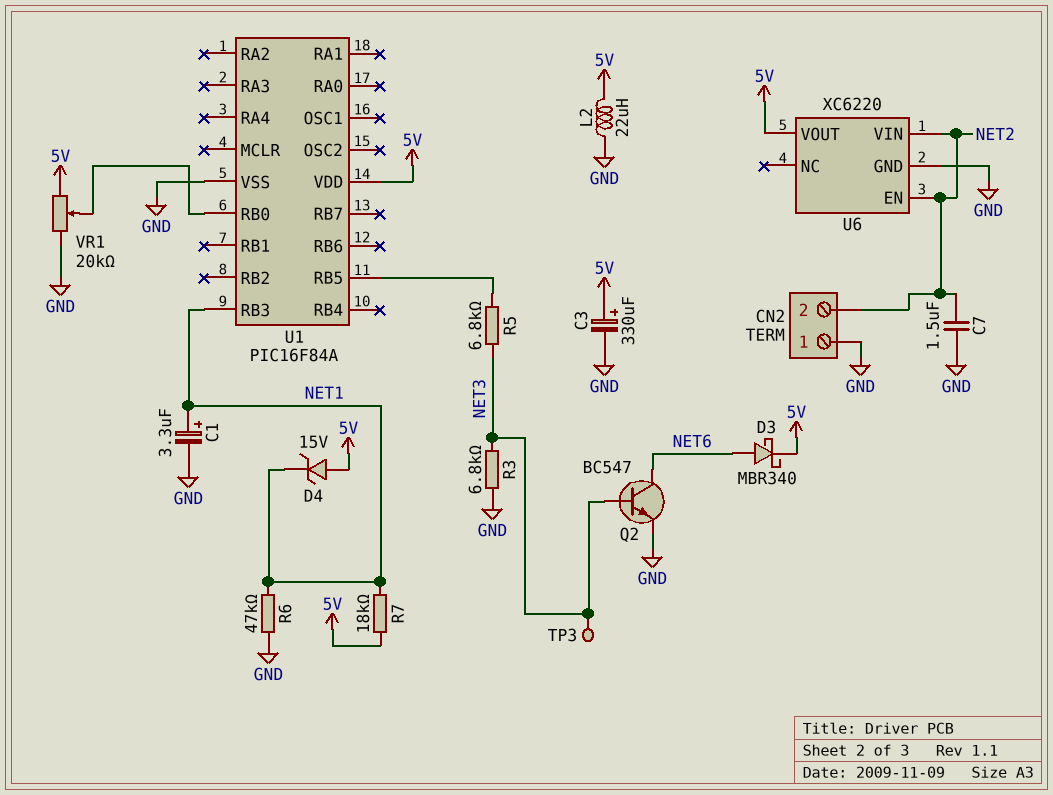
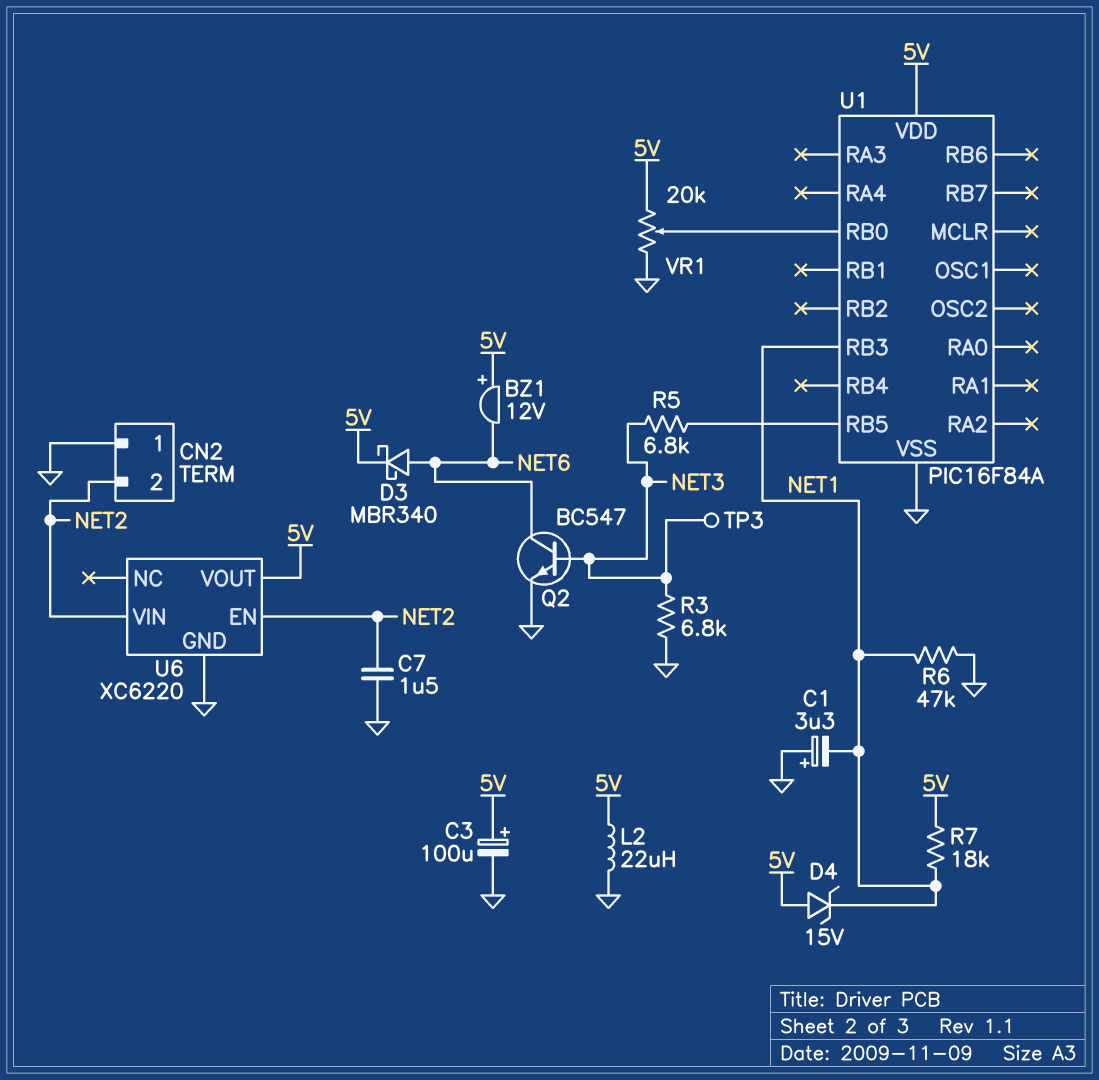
BZ1: none -> buzzer 12V (plus 5V, minus NET6)
C1: 3.3uF (plus NET1, minus GND) -> 3.3uF (plus GND, minus NET1)
C3: 330uF (plus 5V, minus GND) -> 100uF (plus 5V, minus GND)

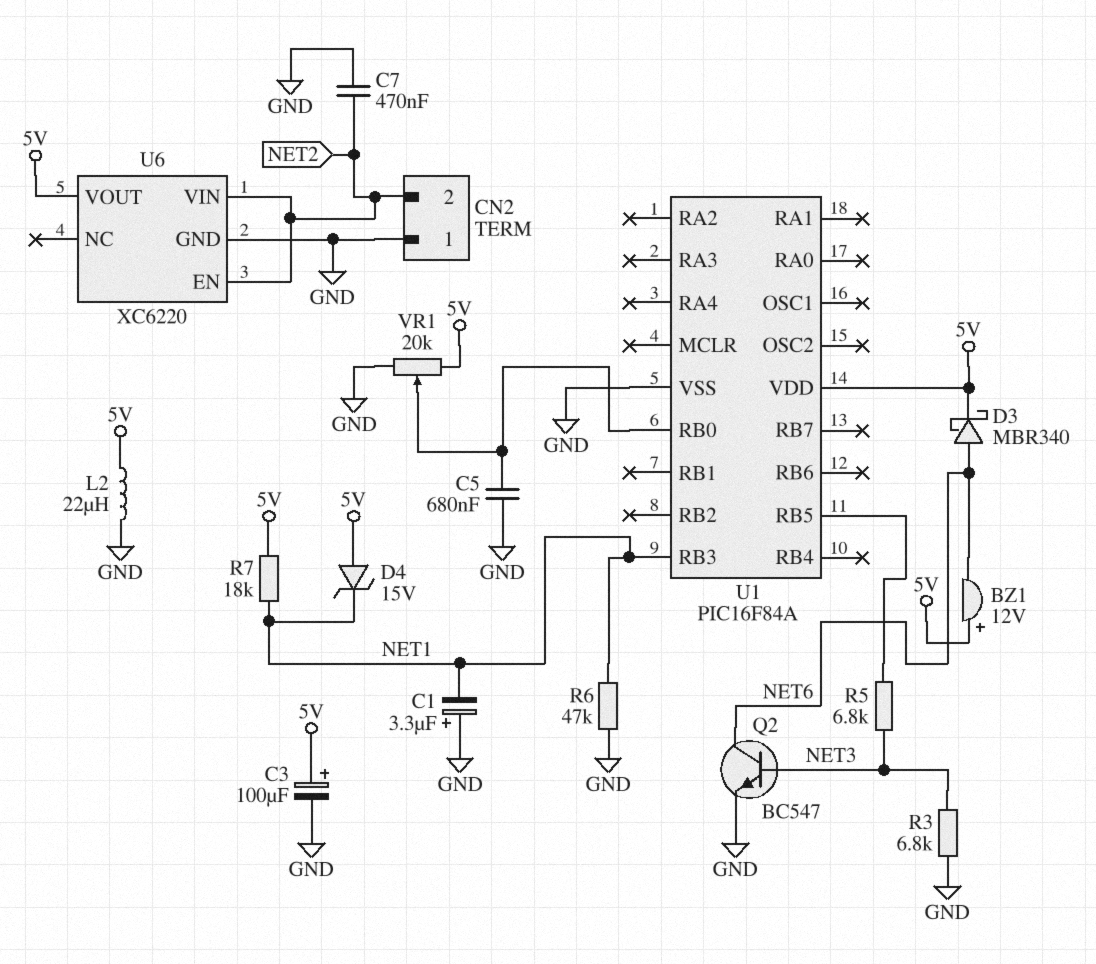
C5: none -> 680nF (GND, U1/RB0)
C7: 1.5uF (GND, NET2) -> 470nF (GND, NET2)
TP3: test point (NET3) -> none

